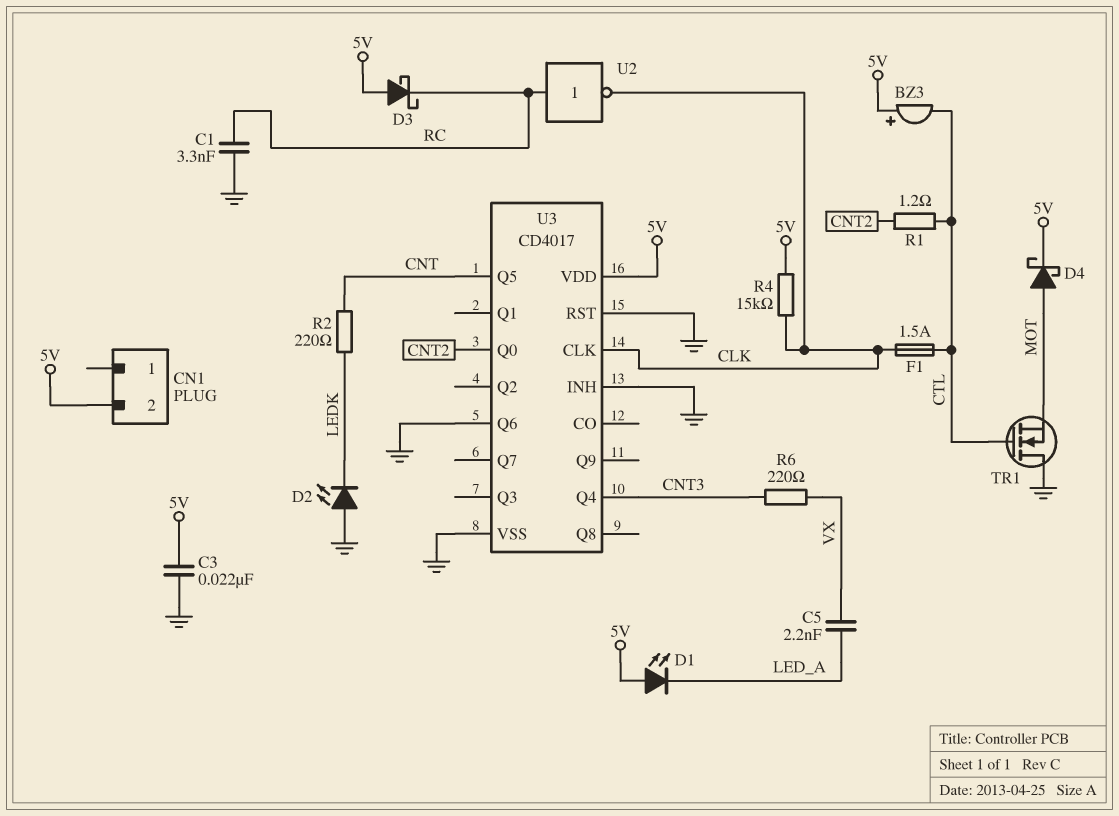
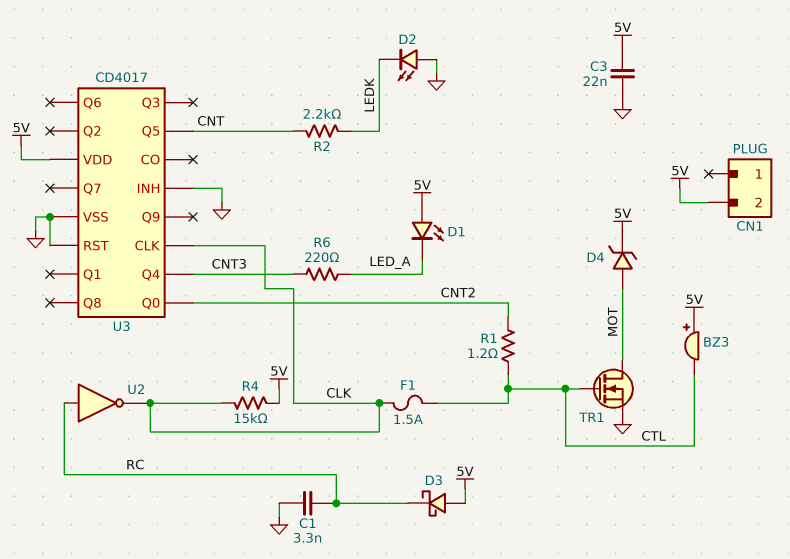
C5: 2.2nF (LED_A, VX) -> none
D4: schottky (A MOT, K 5V) -> zener (A MOT, K 5V)
R2: 220 (CNT, LEDK) -> 2.2k (CNT, LEDK)
R6: 220 (CNT3, VX) -> 220 (CNT3, LED_A)
TR1: NMOS (G CTL, D GND, S MOT) -> NMOS (G CTL, D MOT, S GND)
U3 pin Q6: GND -> none

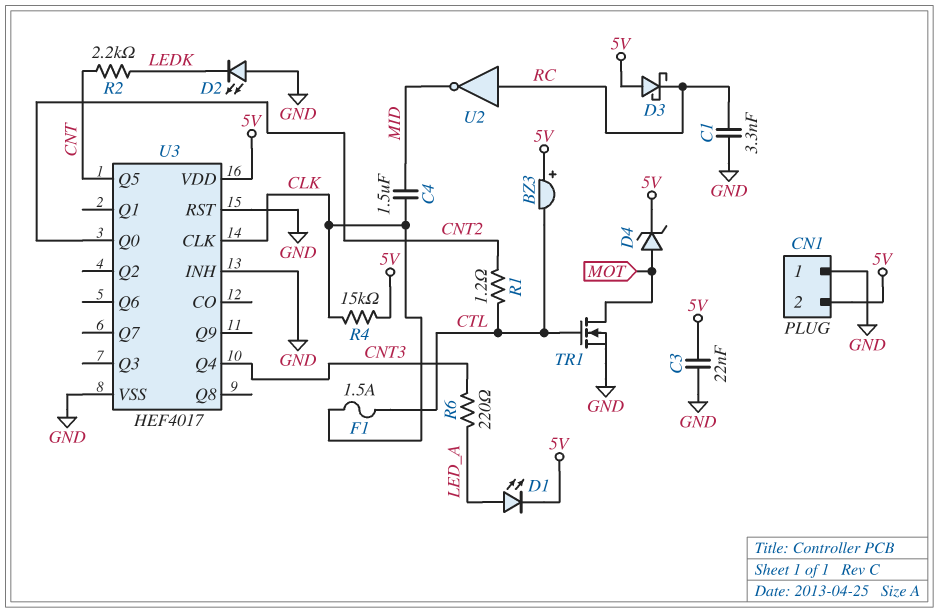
C4: none -> 1.5uF (CLK, MID)
CN1 pin 1: none -> GND
D1: LED (A 5V, K LED_A) -> LED (A LED_A, K 5V)
U2: NOT (in RC, out CLK) -> NOT (in RC, out MID)
U3: CD4017 -> HEF4017

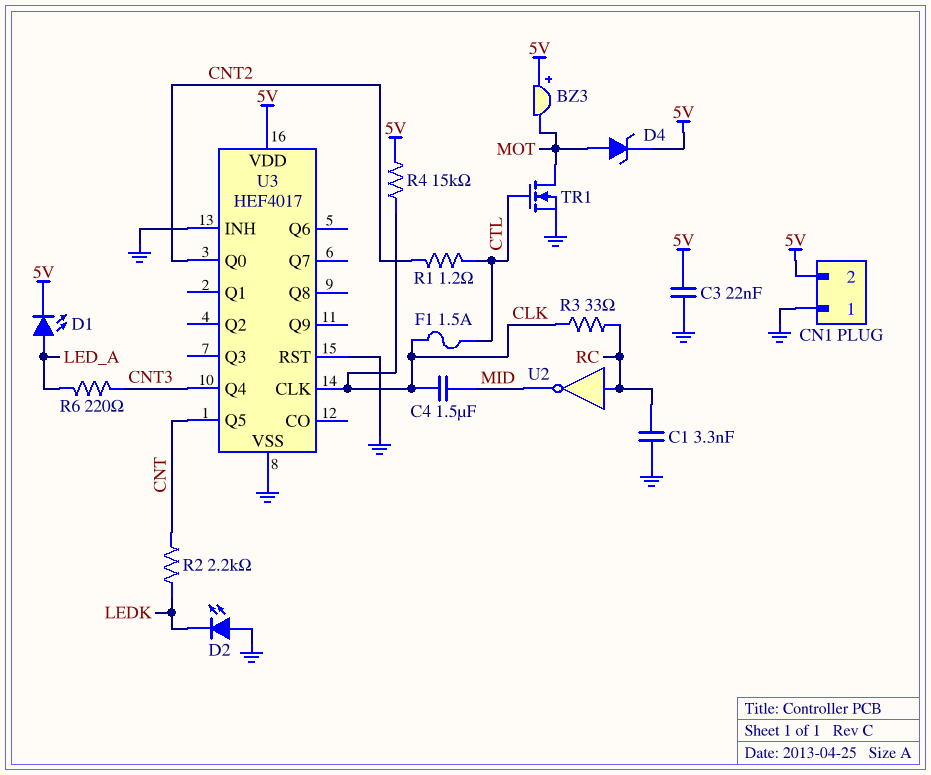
BZ3: buzzer (plus 5V, minus CTL) -> buzzer (plus 5V, minus MOT)
D3: schottky (A 5V, K RC) -> none
R3: none -> 33 (CLK, RC)

